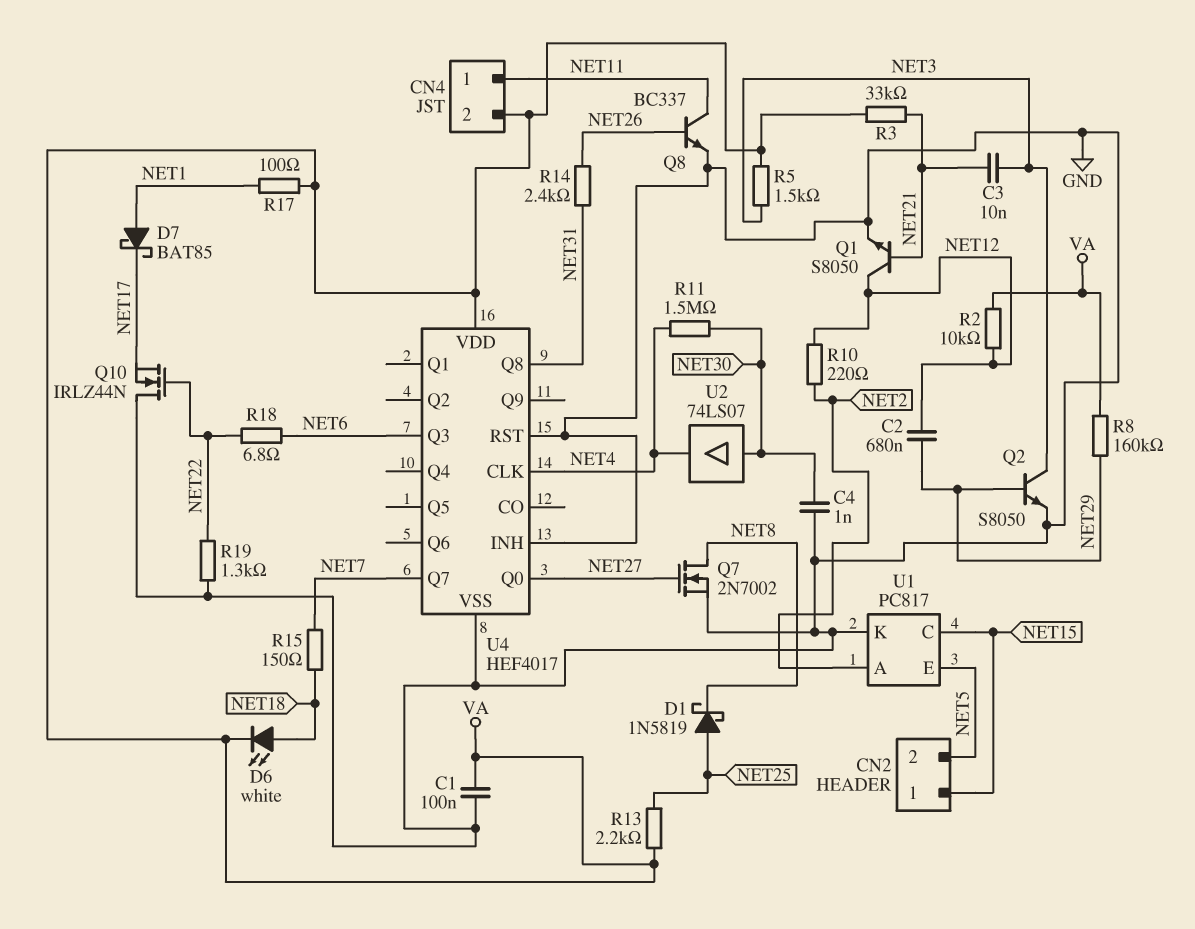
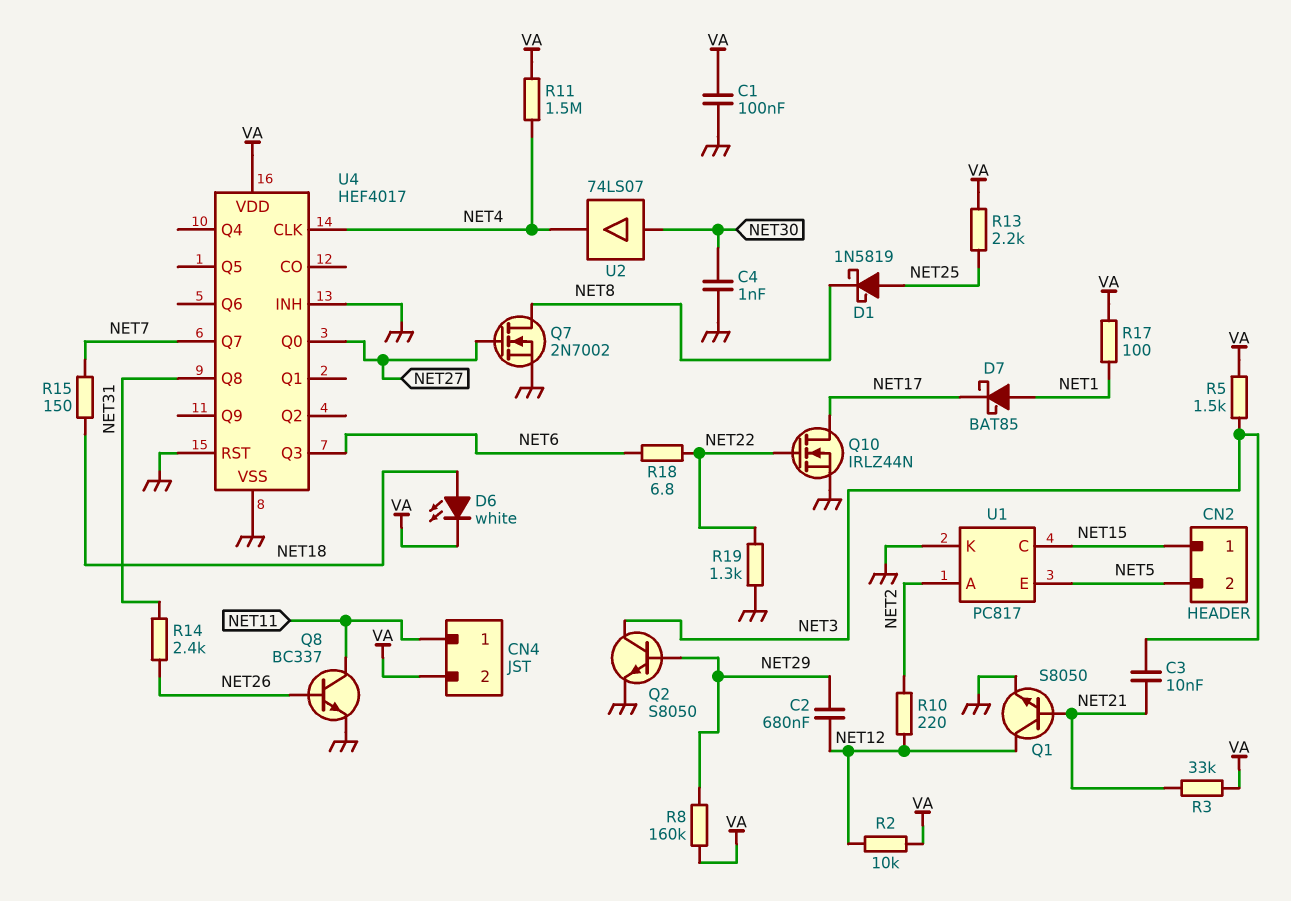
Q10: NMOS IRLZ44N (G NET22, D GND, S NET17) -> NMOS IRLZ44N (G NET22, D NET17, S GND)
R11: 1.5M (NET4, NET30) -> 1.5M (NET4, VA)

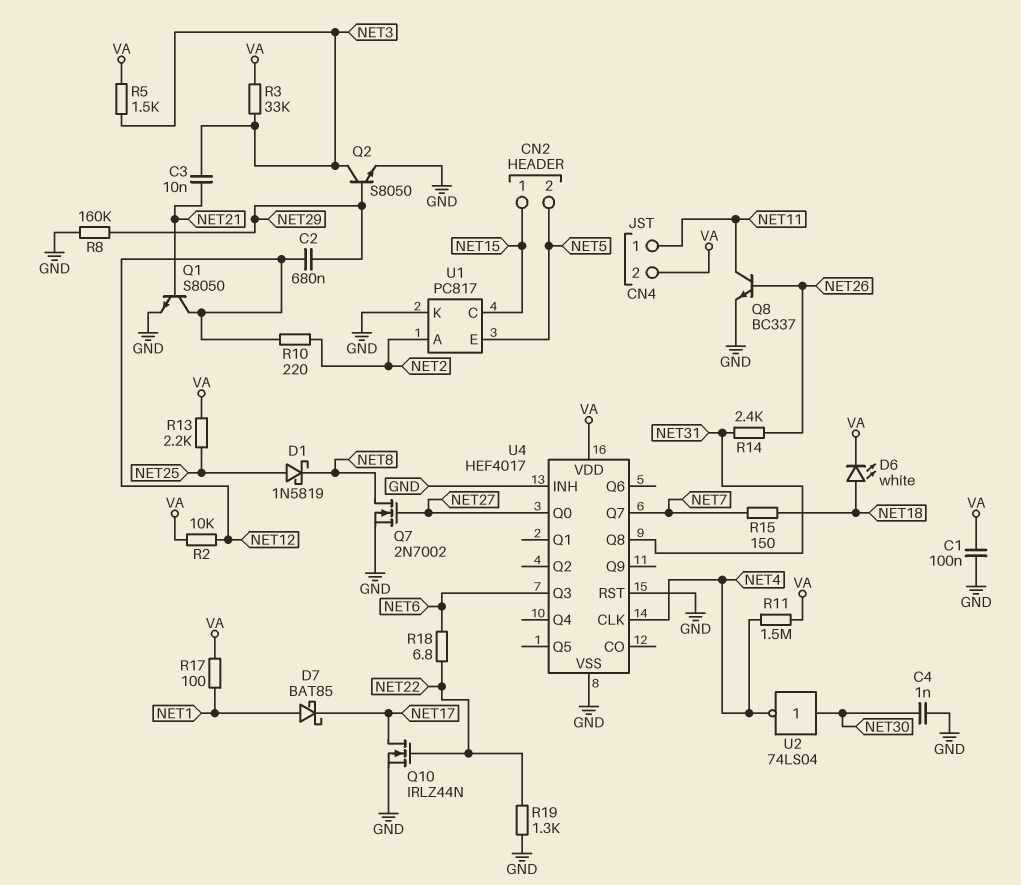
R3: 33k (NET21, VA) -> 33k (NET3, VA)
R8: 160k (NET29, VA) -> 160k (GND, NET29)
U2: buffer 74LS07 (in NET30, out NET4) -> NOT 74LS04 (in NET30, out NET4)

